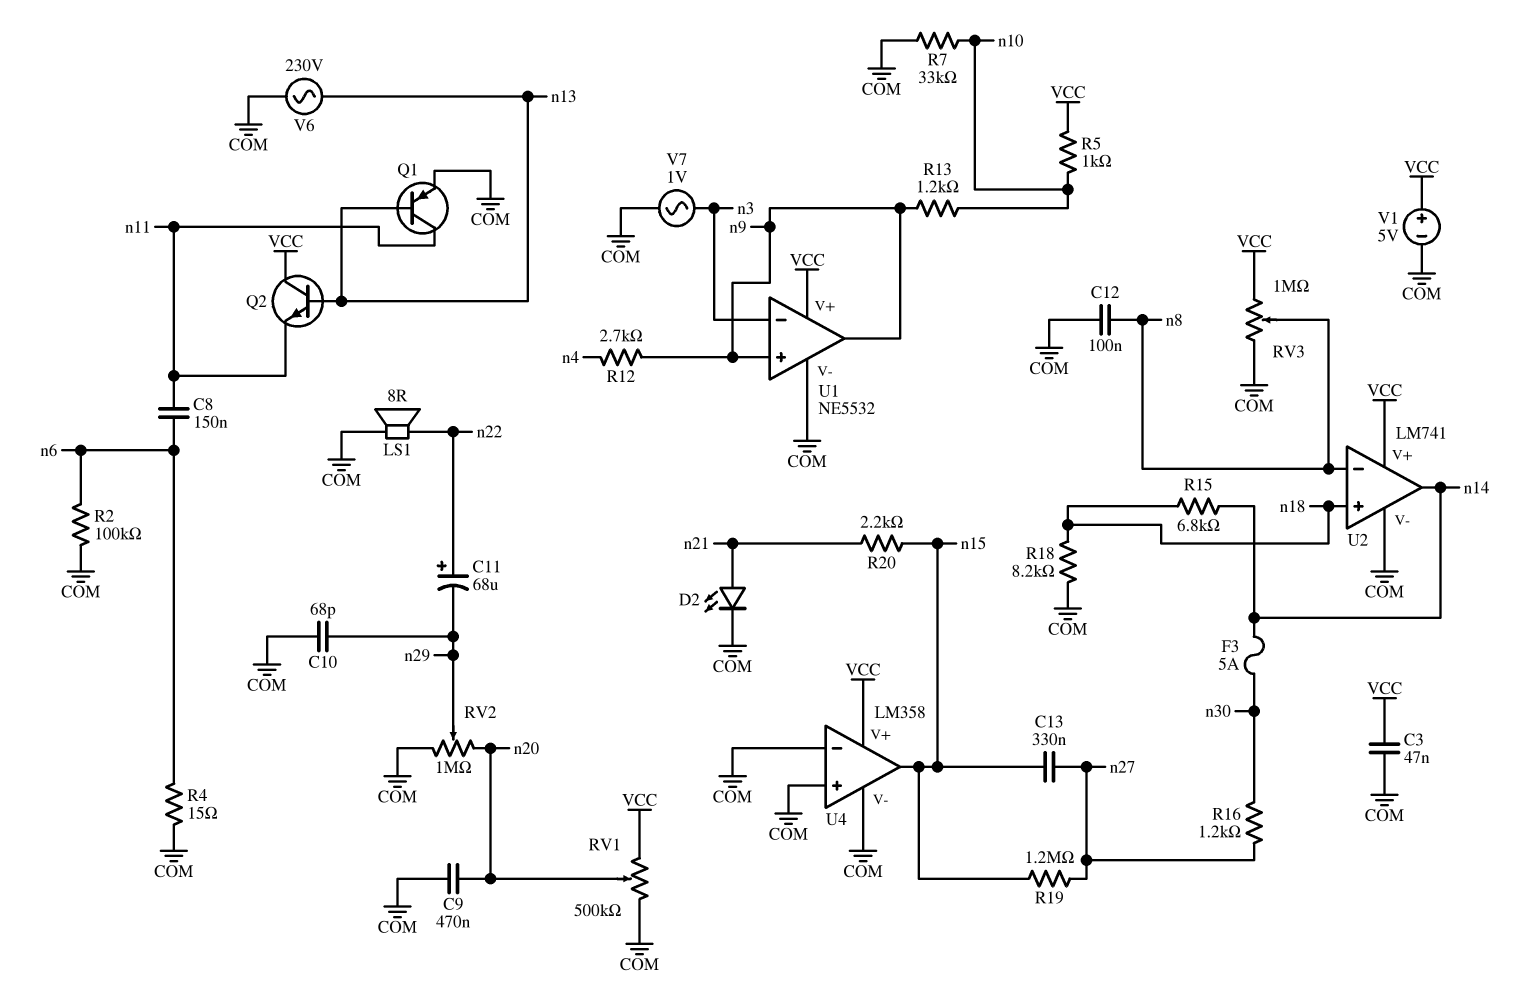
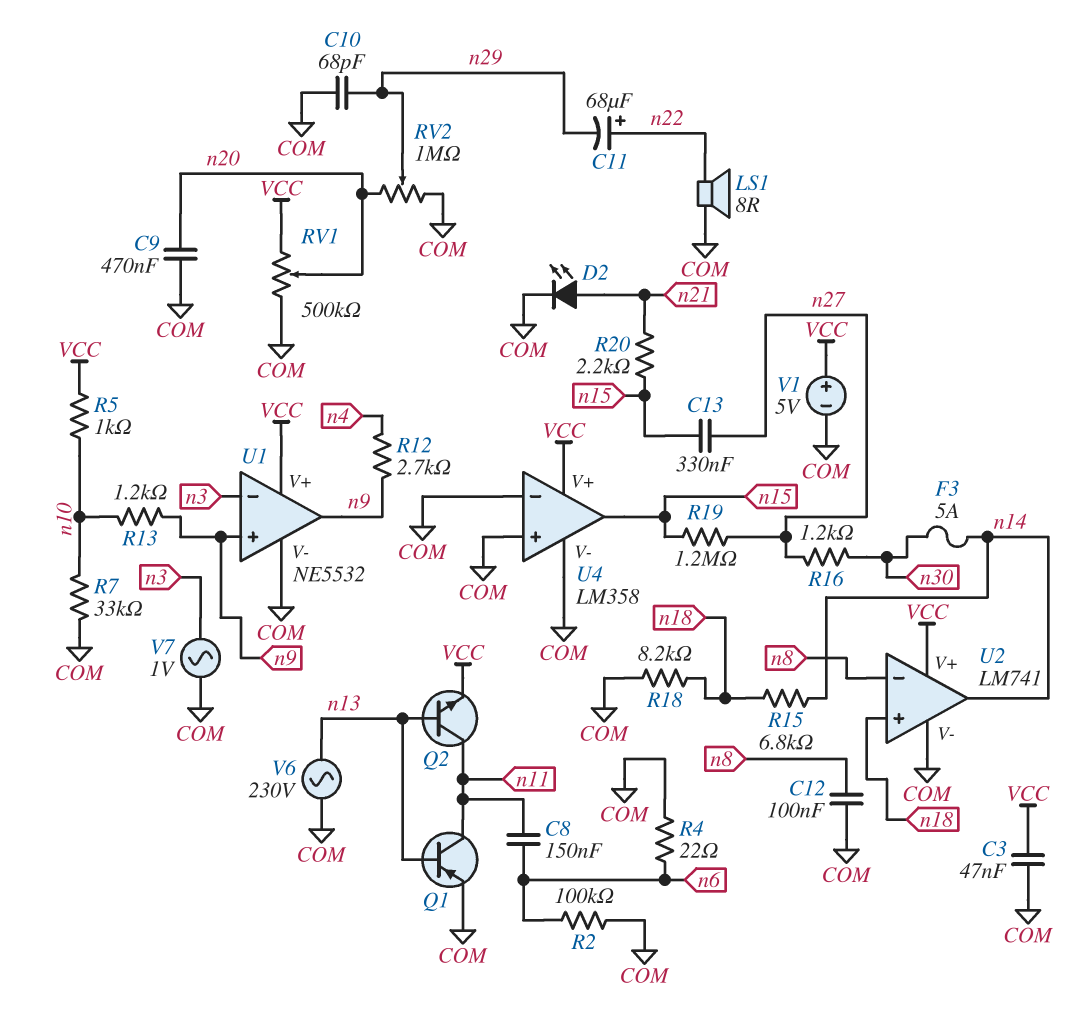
Q2: NPN (B n13, C VCC, E n11) -> NPN (B n13, C n11, E VCC)
R4: 15 (COM, n6) -> 22 (COM, n6)
RV3: 1M (COM, VCC, wiper n8) -> none

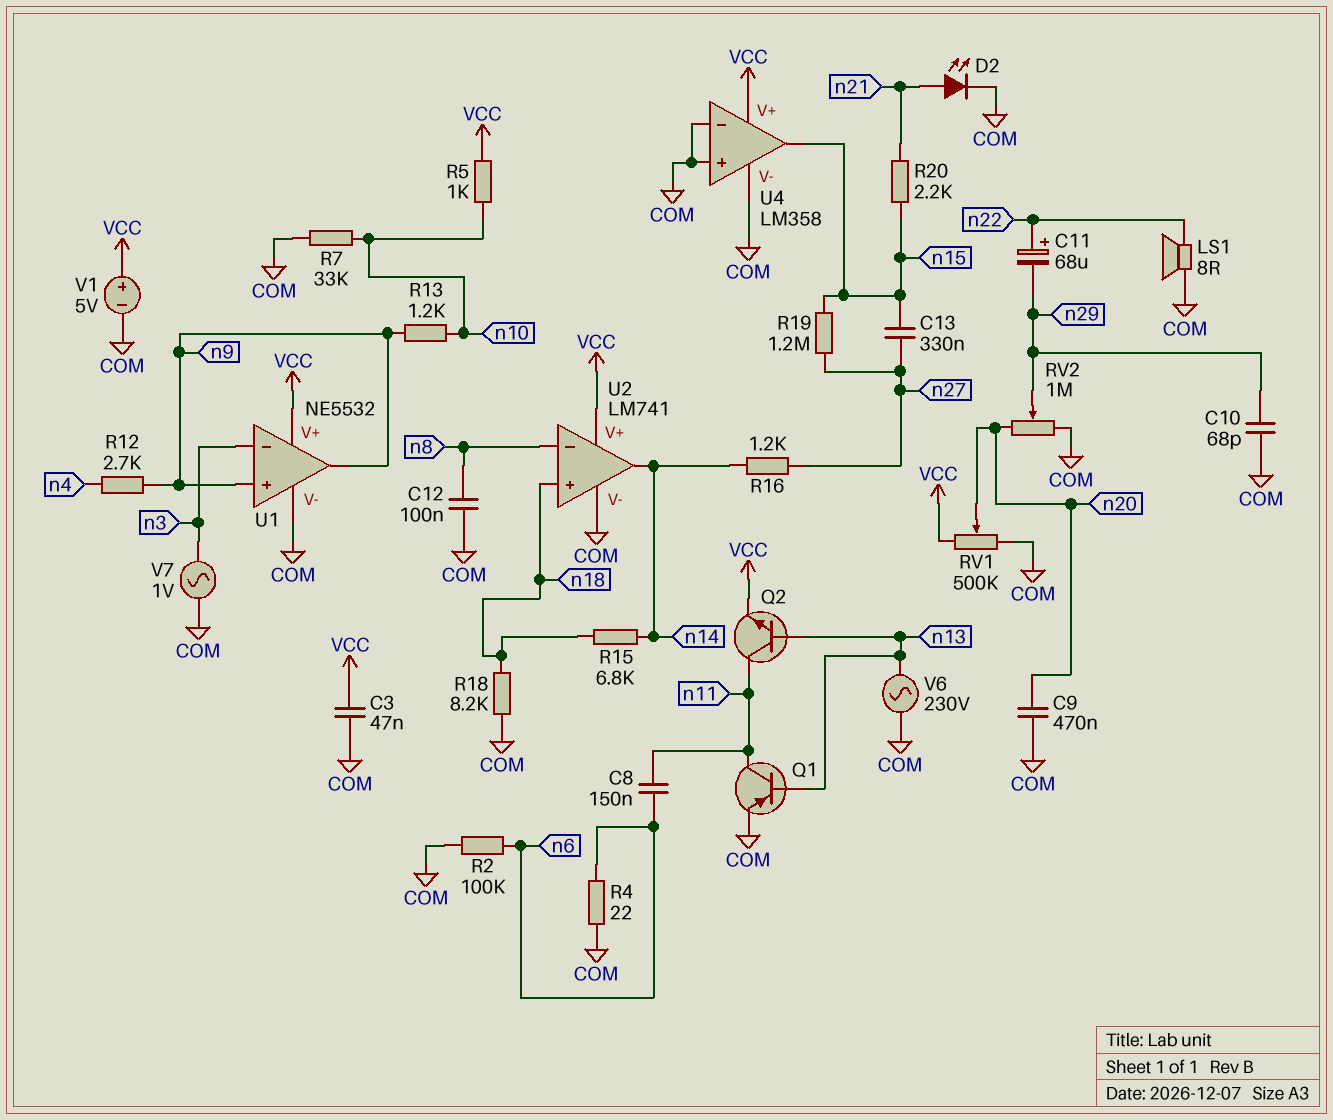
F3: 5A (n14, n30) -> none
R16: 1.2k (n27, n30) -> 1.2k (n14, n27)

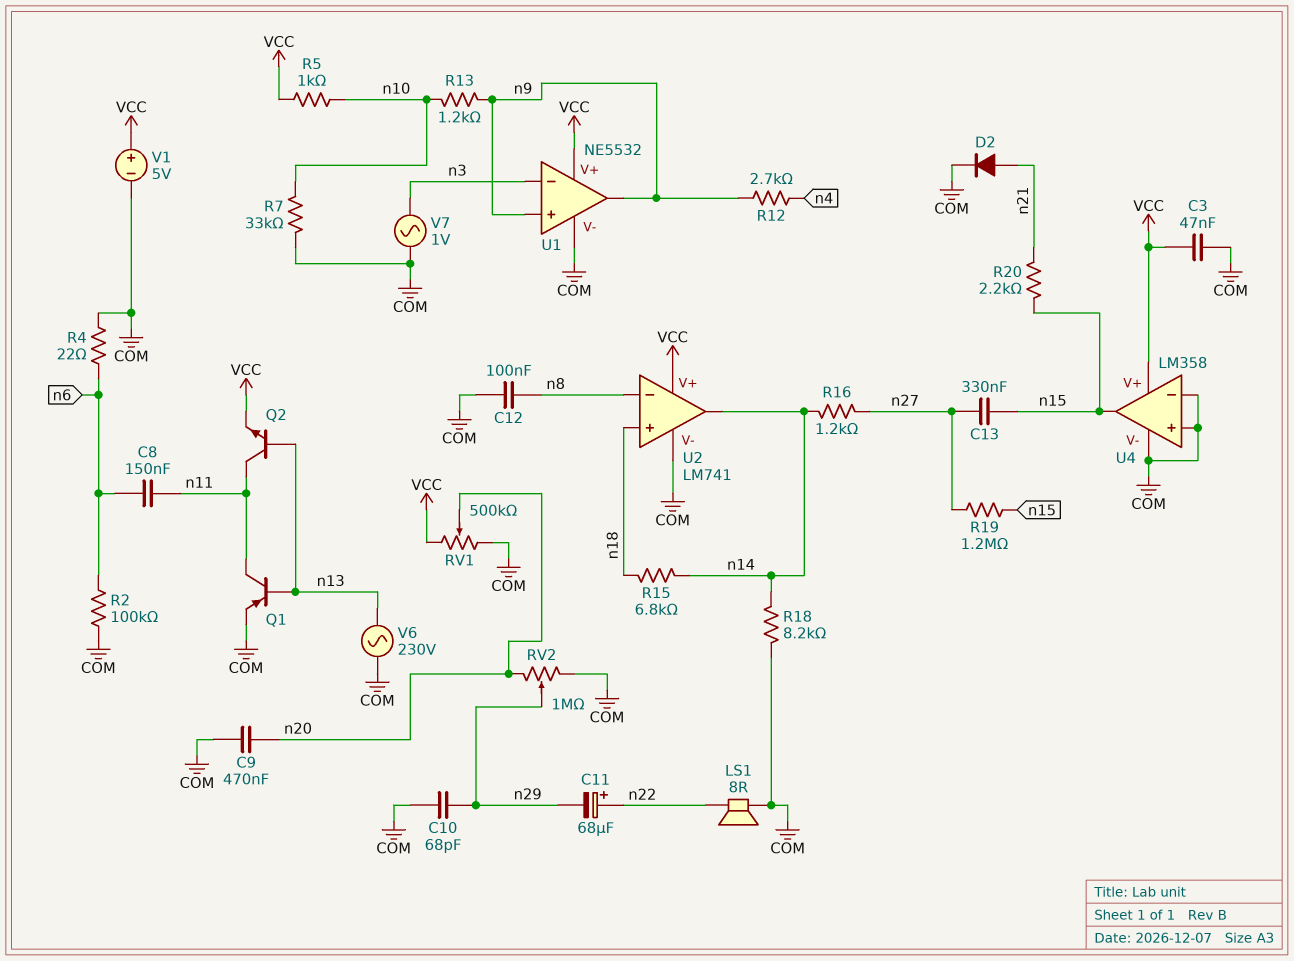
D2: LED (A n21, K COM) -> diode (A n21, K COM)
R18: 8.2k (COM, n18) -> 8.2k (COM, n14)

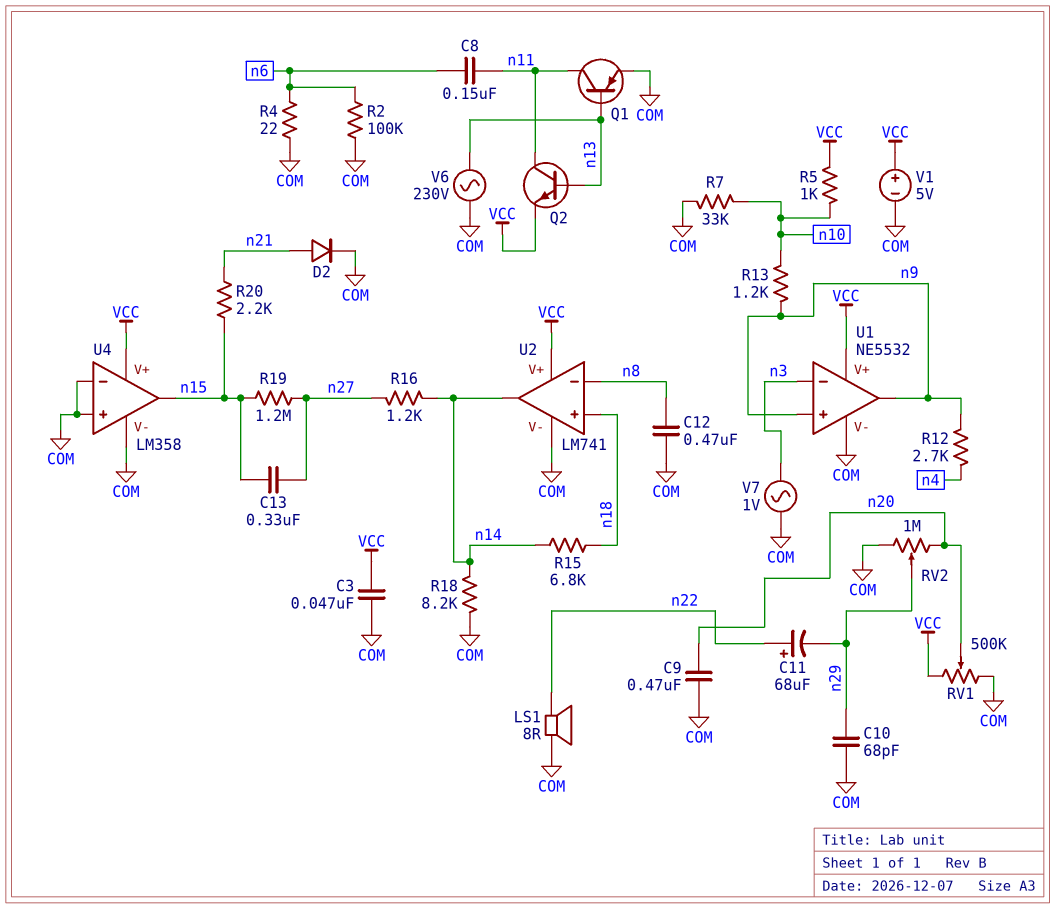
C12: 100nF (COM, n8) -> 470nF (COM, n8)

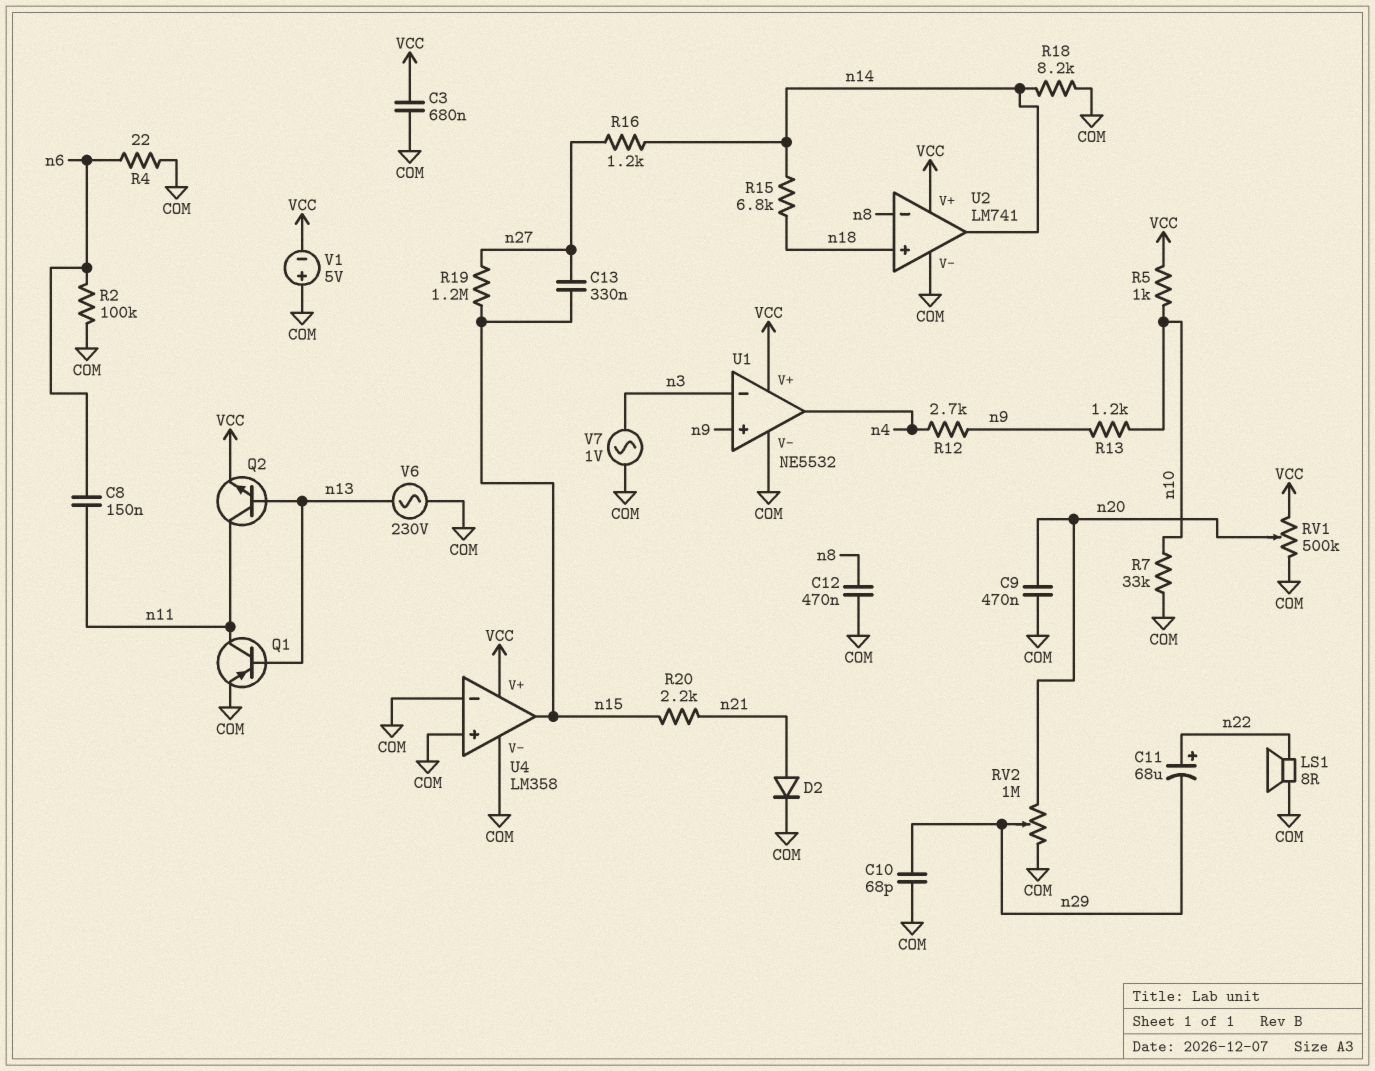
C3: 47nF (COM, VCC) -> 680nF (COM, VCC)
U1 pin out: n9 -> n4
V1: 5V (plus VCC, minus COM) -> 5V (plus COM, minus VCC)

